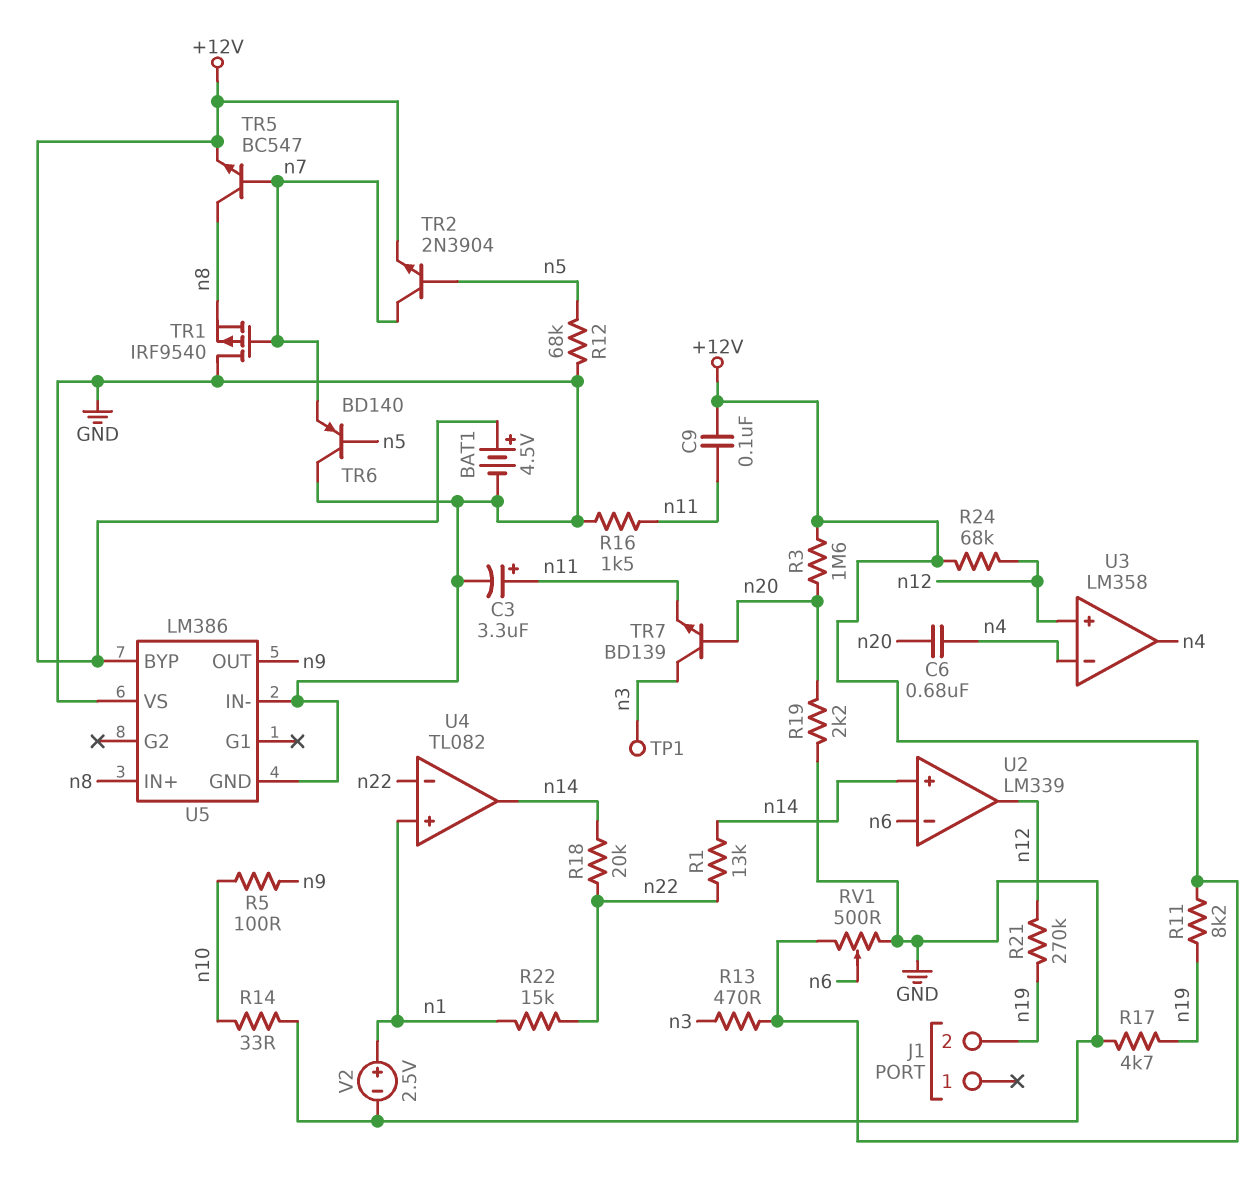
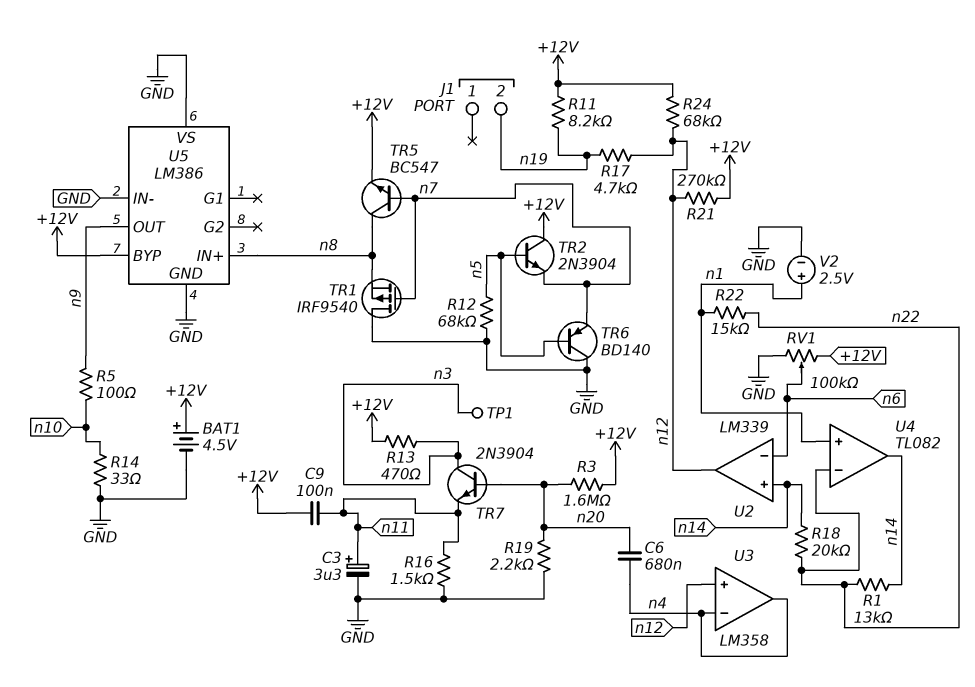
R17: 4.7k (GND, n19) -> 4.7k (n12, n19)
R21: 270k (n12, n19) -> 270k (+12V, n12)
RV1: 500 (+12V, GND, wiper n6) -> 100k (+12V, GND, wiper n6)
TR2: NPN 2N3904 (B n5, C n7, E +12V) -> NPN 2N3904 (B n5, C +12V, E n7)
TR7: NPN BD139 (B n20, C n3, E n11) -> NPN 2N3904 (B n20, C n3, E n11)

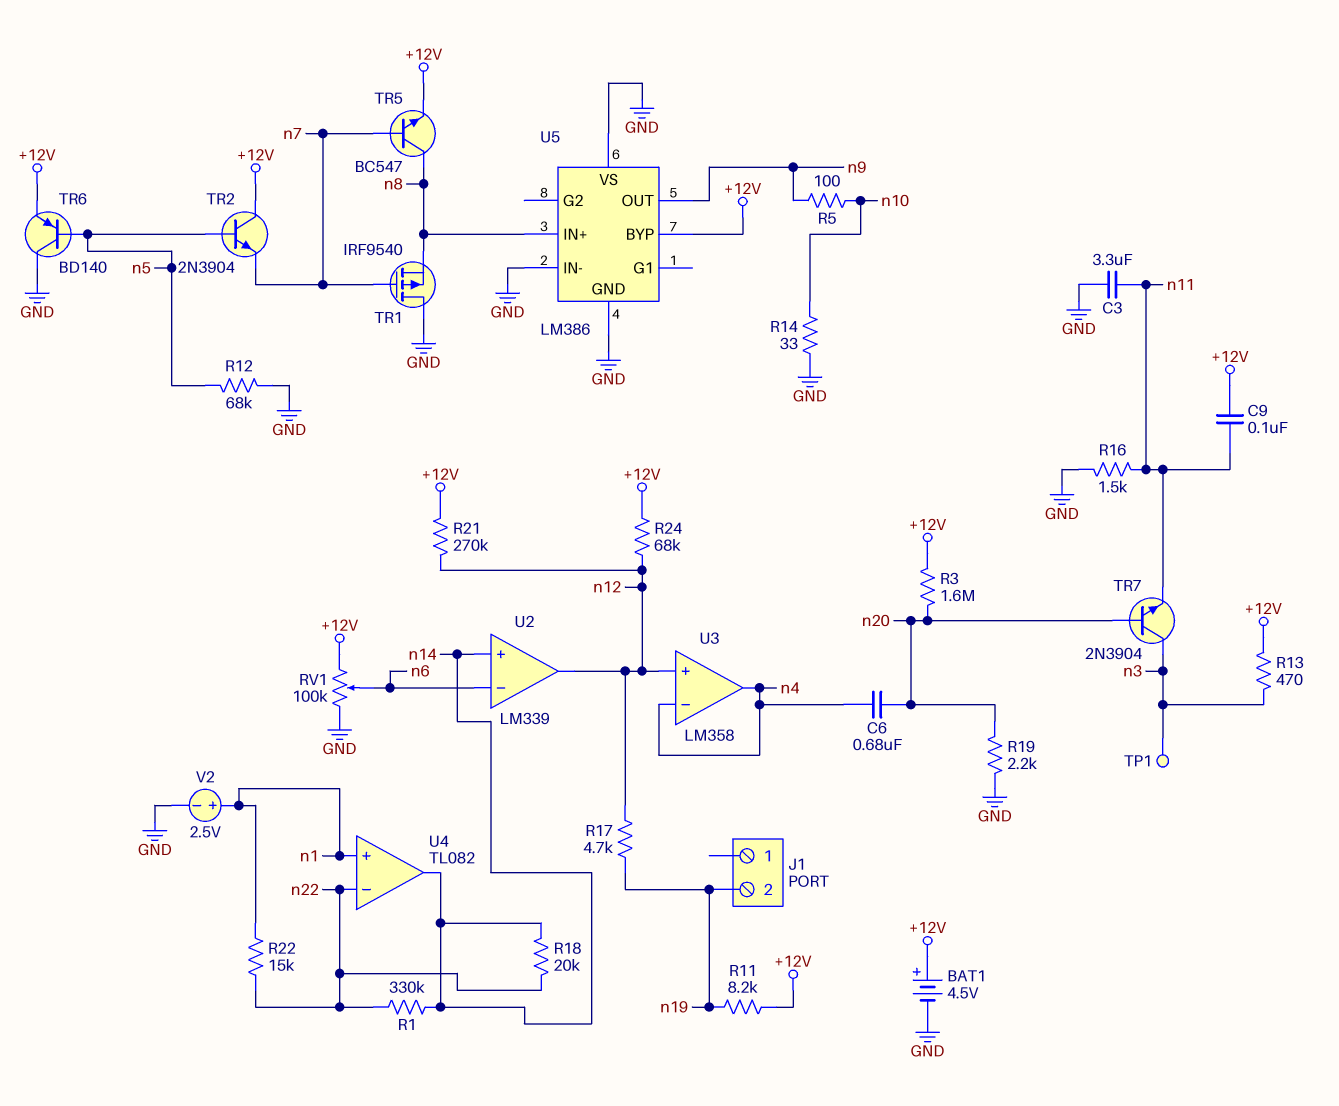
C3: 3.3uF (plus n11, minus GND) -> 3.3uF (GND, n11)
R1: 13k (n14, n22) -> 330k (n14, n22)
TR6: PNP BD140 (B n5, C GND, E n7) -> PNP BD140 (B n5, C GND, E +12V)

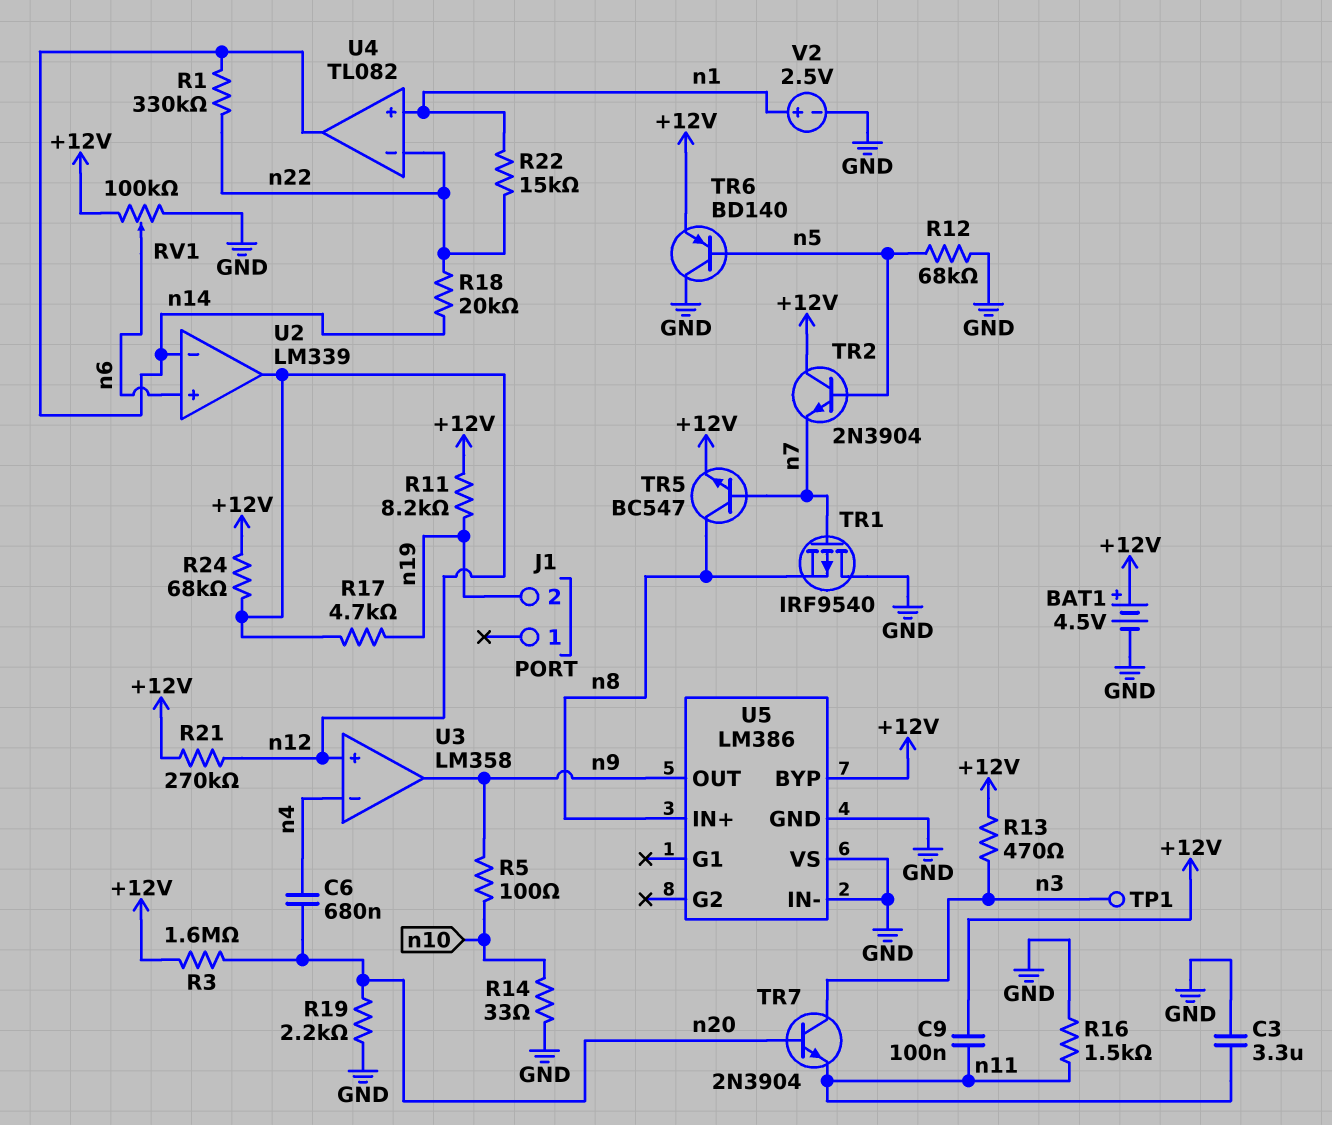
U2 pin in+: n14 -> n6
U2 pin in-: n6 -> n14
U3 pin out: n4 -> n9

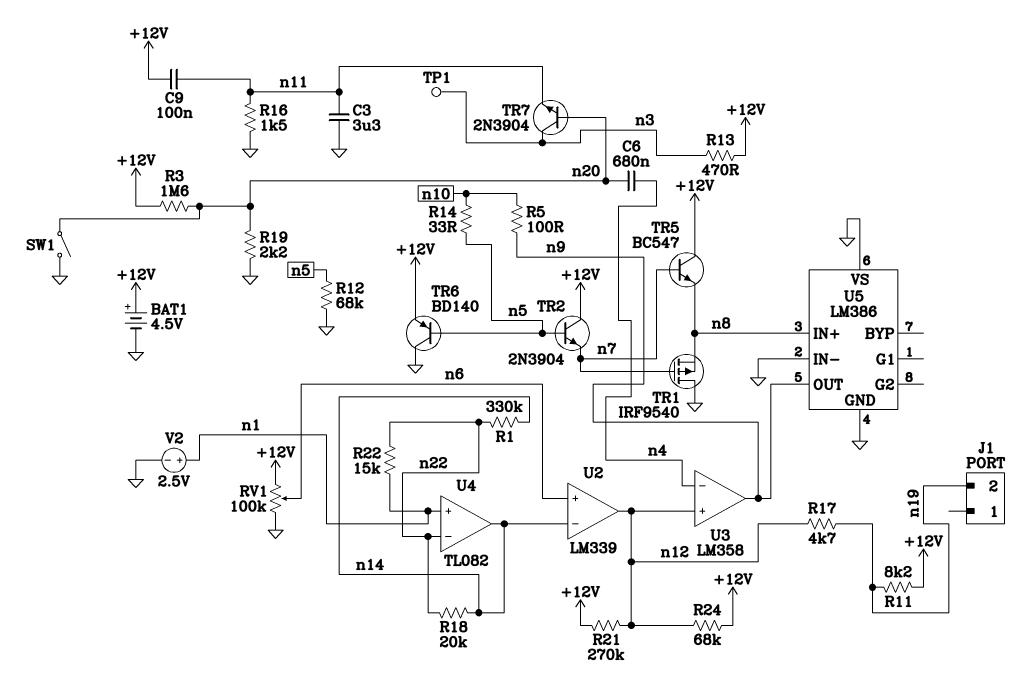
R14: 33 (GND, n10) -> 33 (n5, n10)
SW1: none -> switch (GND, n20)
TR5: NPN BC547 (B n7, C n8, E +12V) -> NPN BC547 (B n7, C +12V, E n8)
U5 pin BYP: +12V -> none

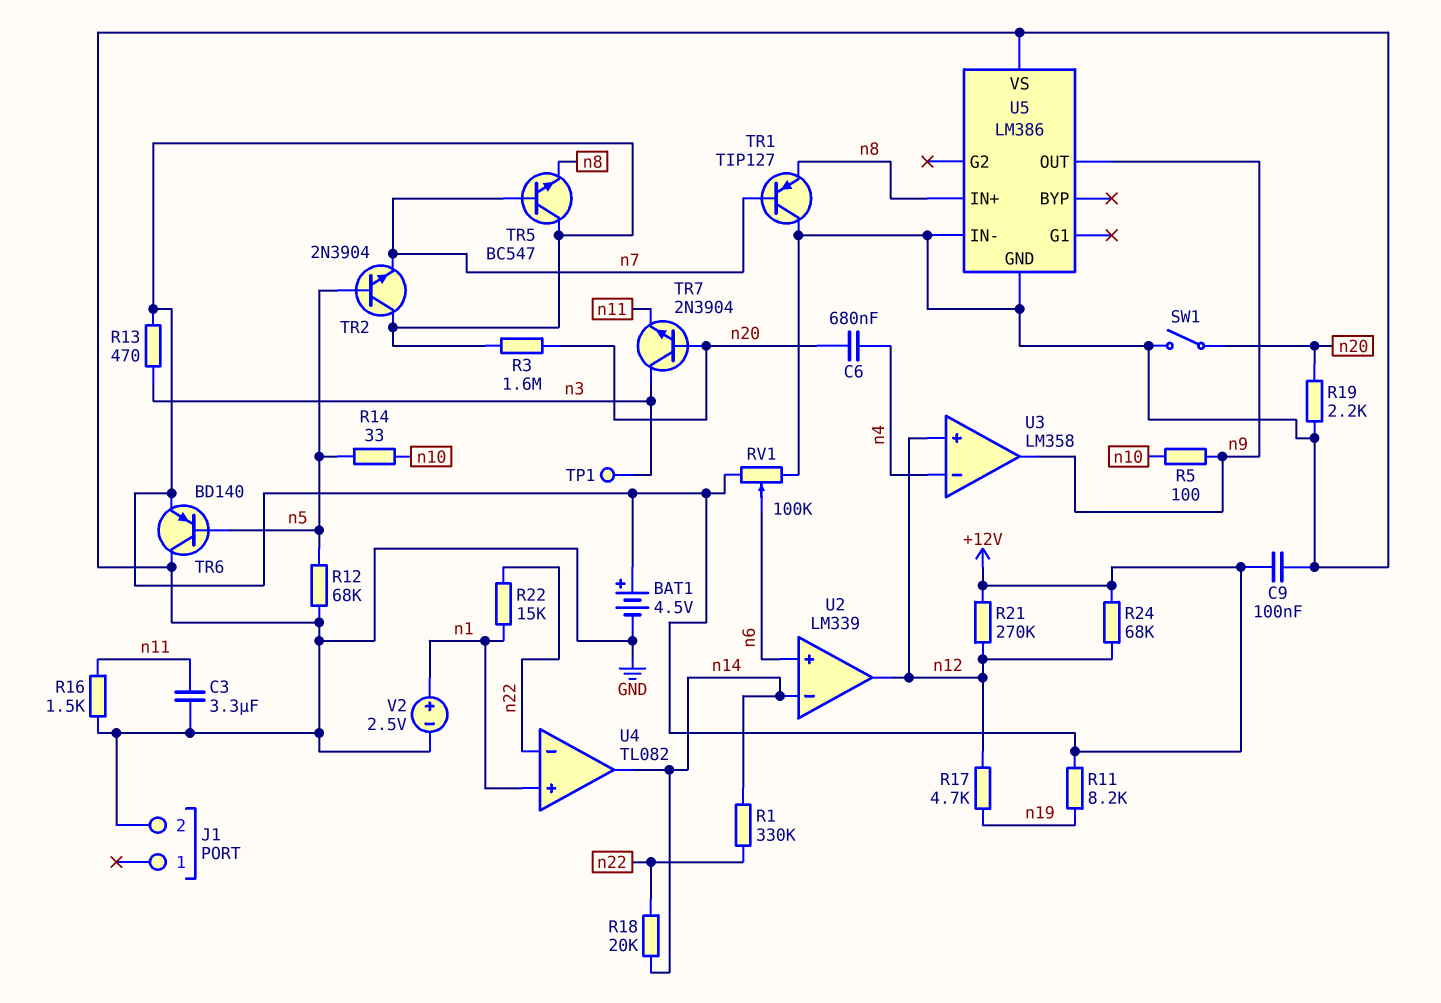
C9: 100nF (+12V, n11) -> 100nF (+12V, GND)
J1 pin 2: n19 -> GND
TR1: PMOS IRF9540 (G n7, D GND, S n8) -> PNP TIP127 (B n7, C GND, E n8)

